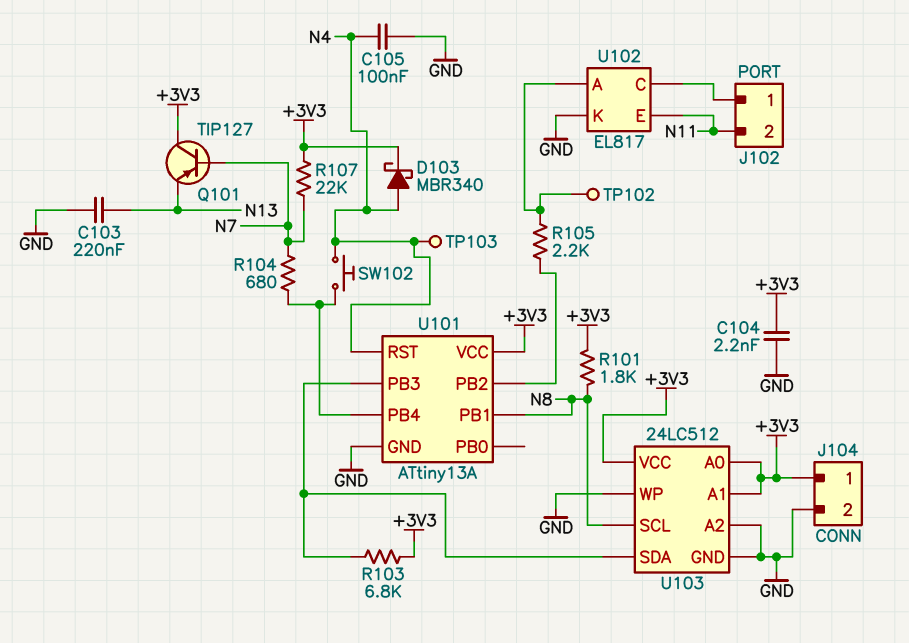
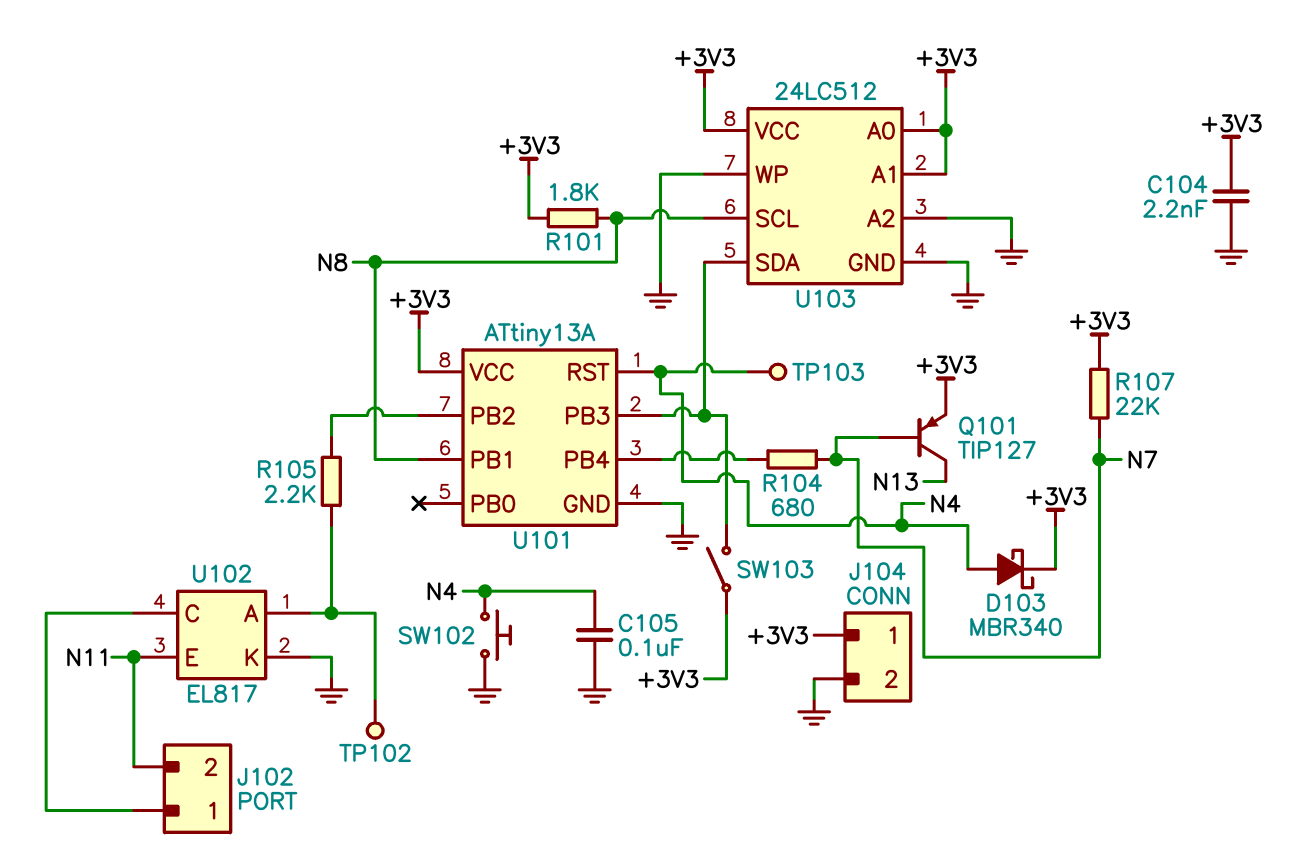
C103: 220nF (GND, N13) -> none
Q101: PNP TIP127 (B N7, C +3V3, E N13) -> PNP TIP127 (B N7, C N13, E +3V3)
R103: 6.8k (+3V3, U101/PB3) -> none
SW102: button (N4, U101/PB4) -> button (GND, N4)
SW103: none -> switch (+3V3, U101/PB3)

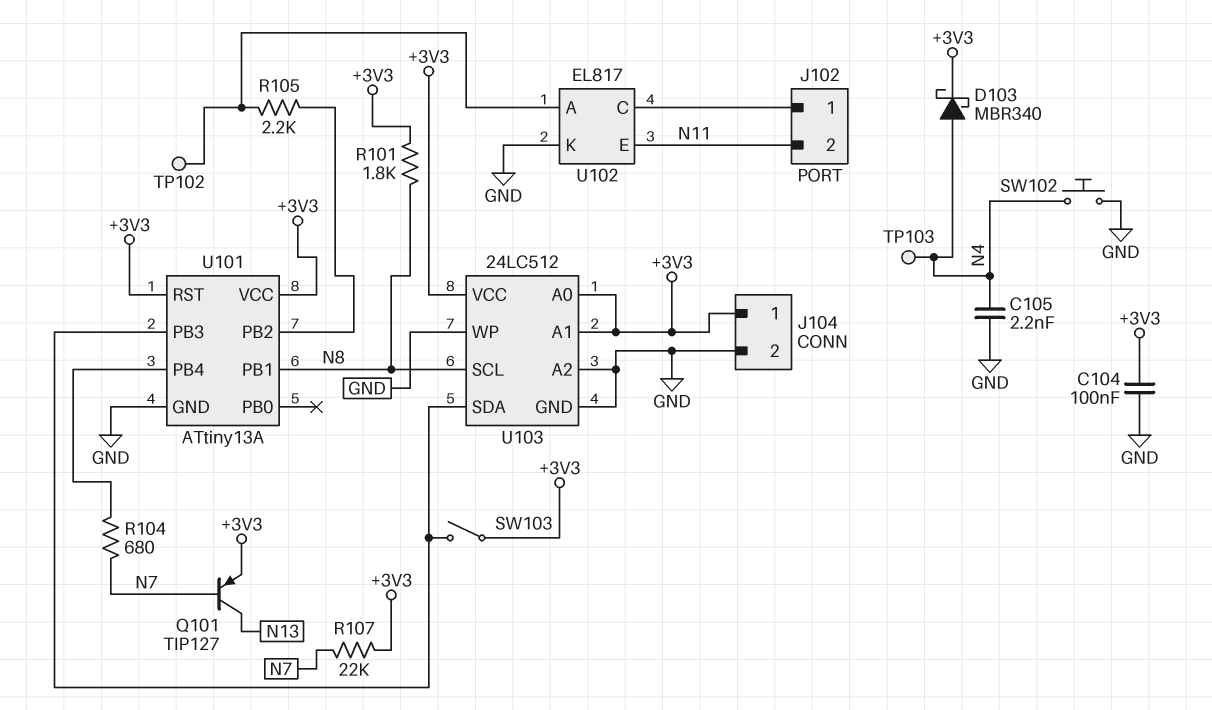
C104: 2.2nF (+3V3, GND) -> 100nF (+3V3, GND)
C105: 100nF (GND, N4) -> 2.2nF (GND, N4)
U101 pin RST: N4 -> +3V3

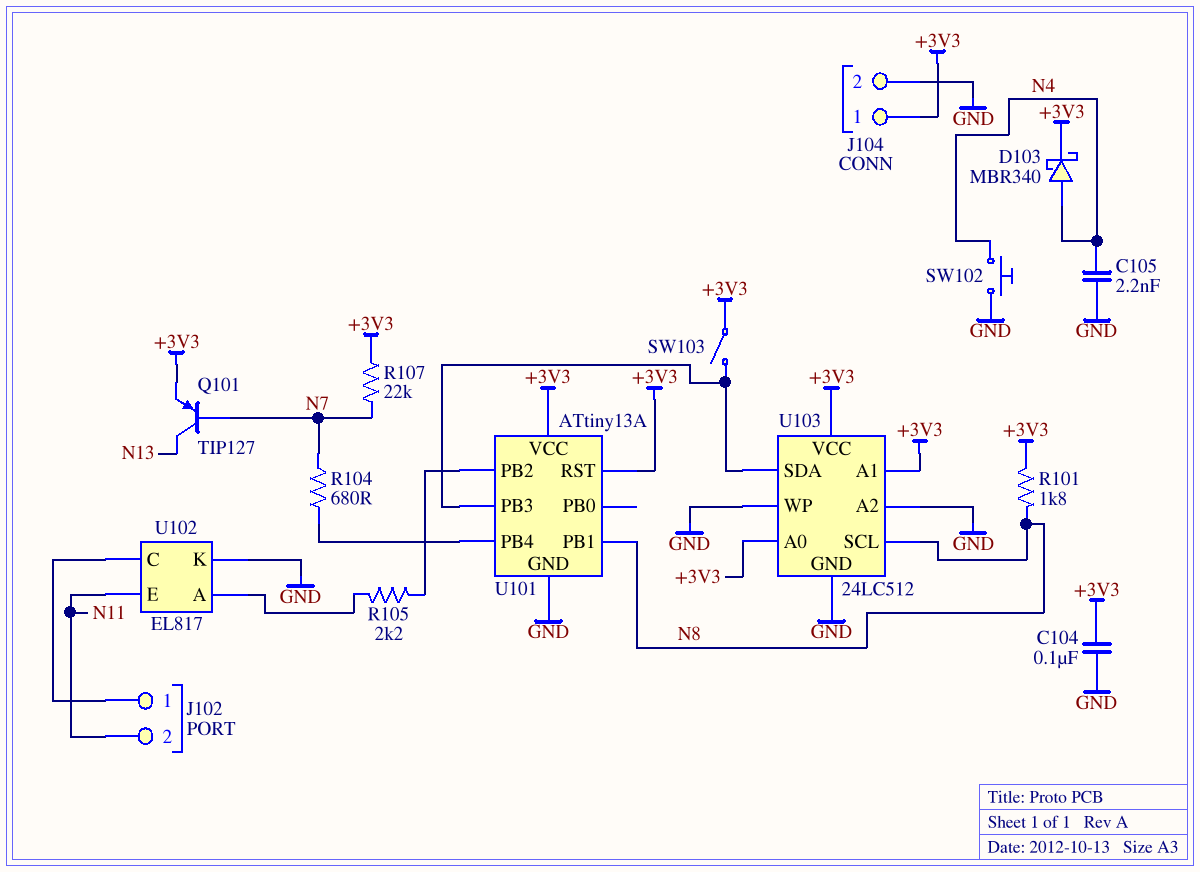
TP102: test point (U102/A) -> none
TP103: test point (N4) -> none

